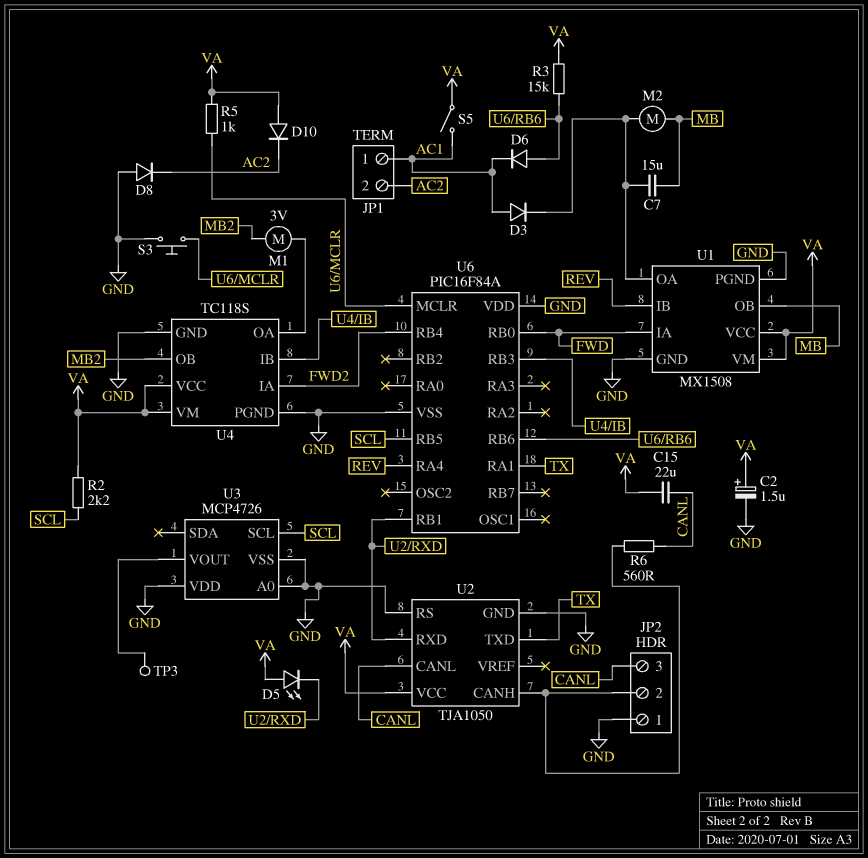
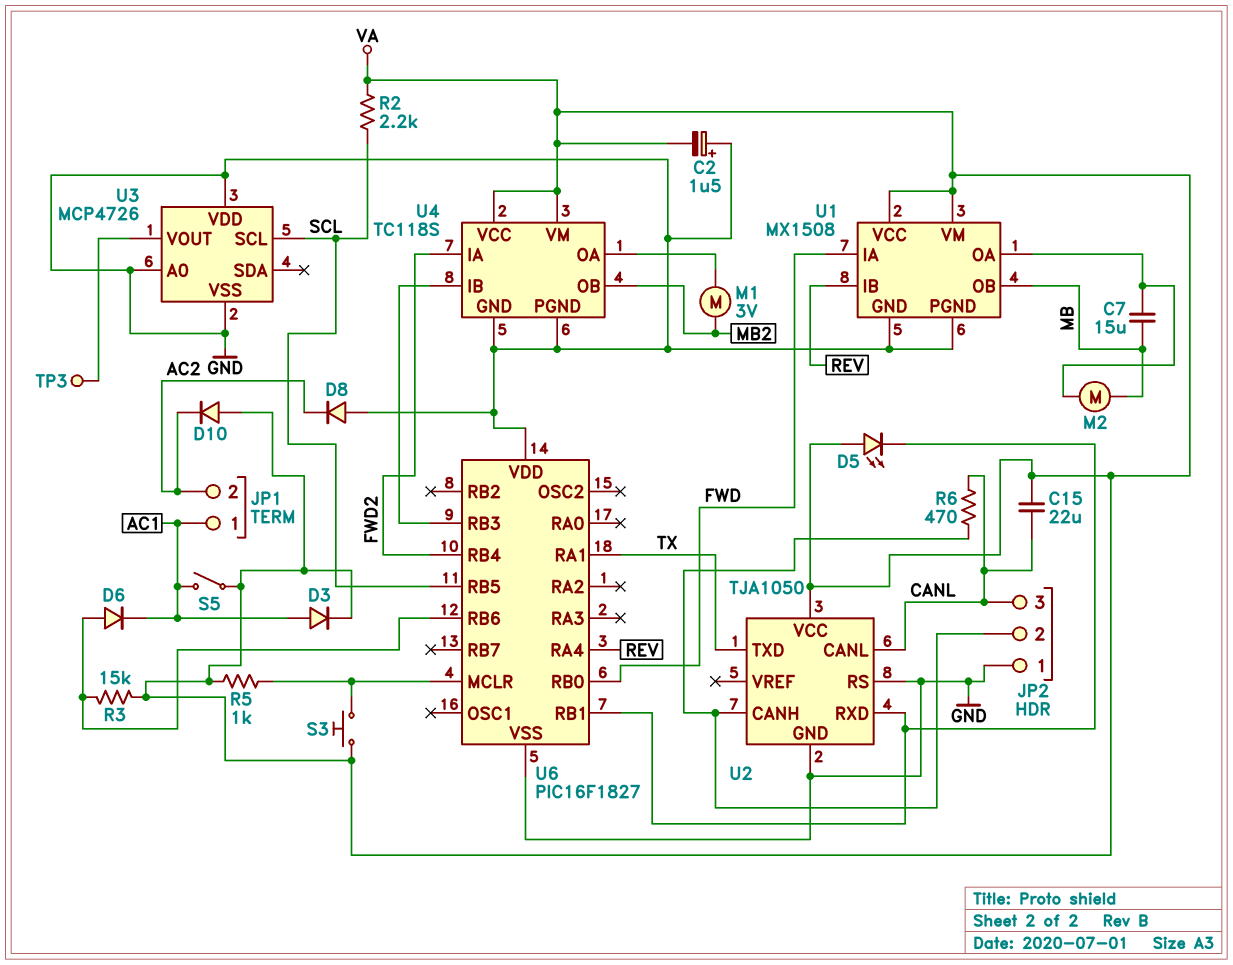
C2: 1.5uF (plus VA, minus GND) -> 1.5uF (plus GND, minus VA)
D3: diode (A AC1, K U1/OA) -> diode (A AC1, K VA)
R6: 560 (CANL, JP2/2) -> 470 (CANL, JP2/2)
S3: button (GND, U6/MCLR) -> button (U6/MCLR, VA)
U6: PIC16F84A -> PIC16F1827

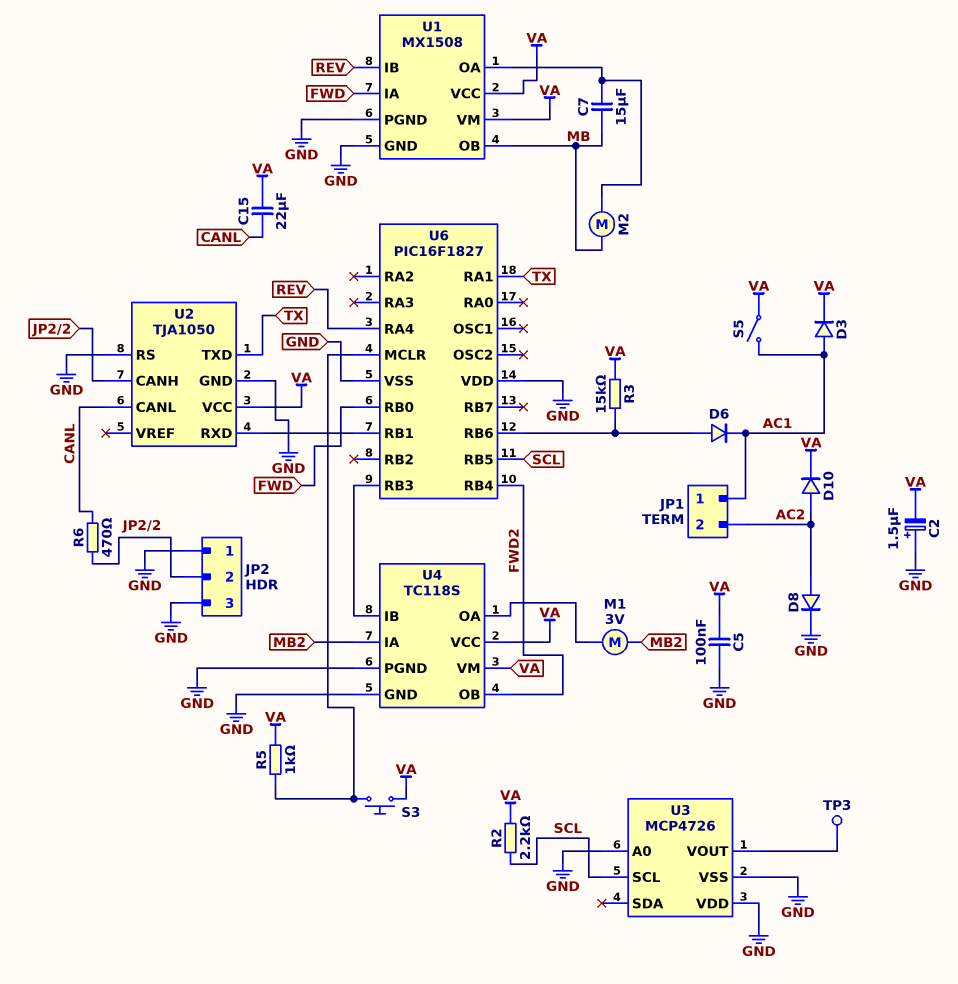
C5: none -> 100nF (GND, VA)
D5: LED (A VA, K U2/RXD) -> none
D8: diode (A GND, K AC2) -> diode (A AC2, K GND)
D10: diode (A VA, K AC2) -> diode (A AC2, K VA)
JP2 pin 3: CANL -> GND
U4 pin IA: FWD2 -> MB2
U4 pin OB: MB2 -> FWD2

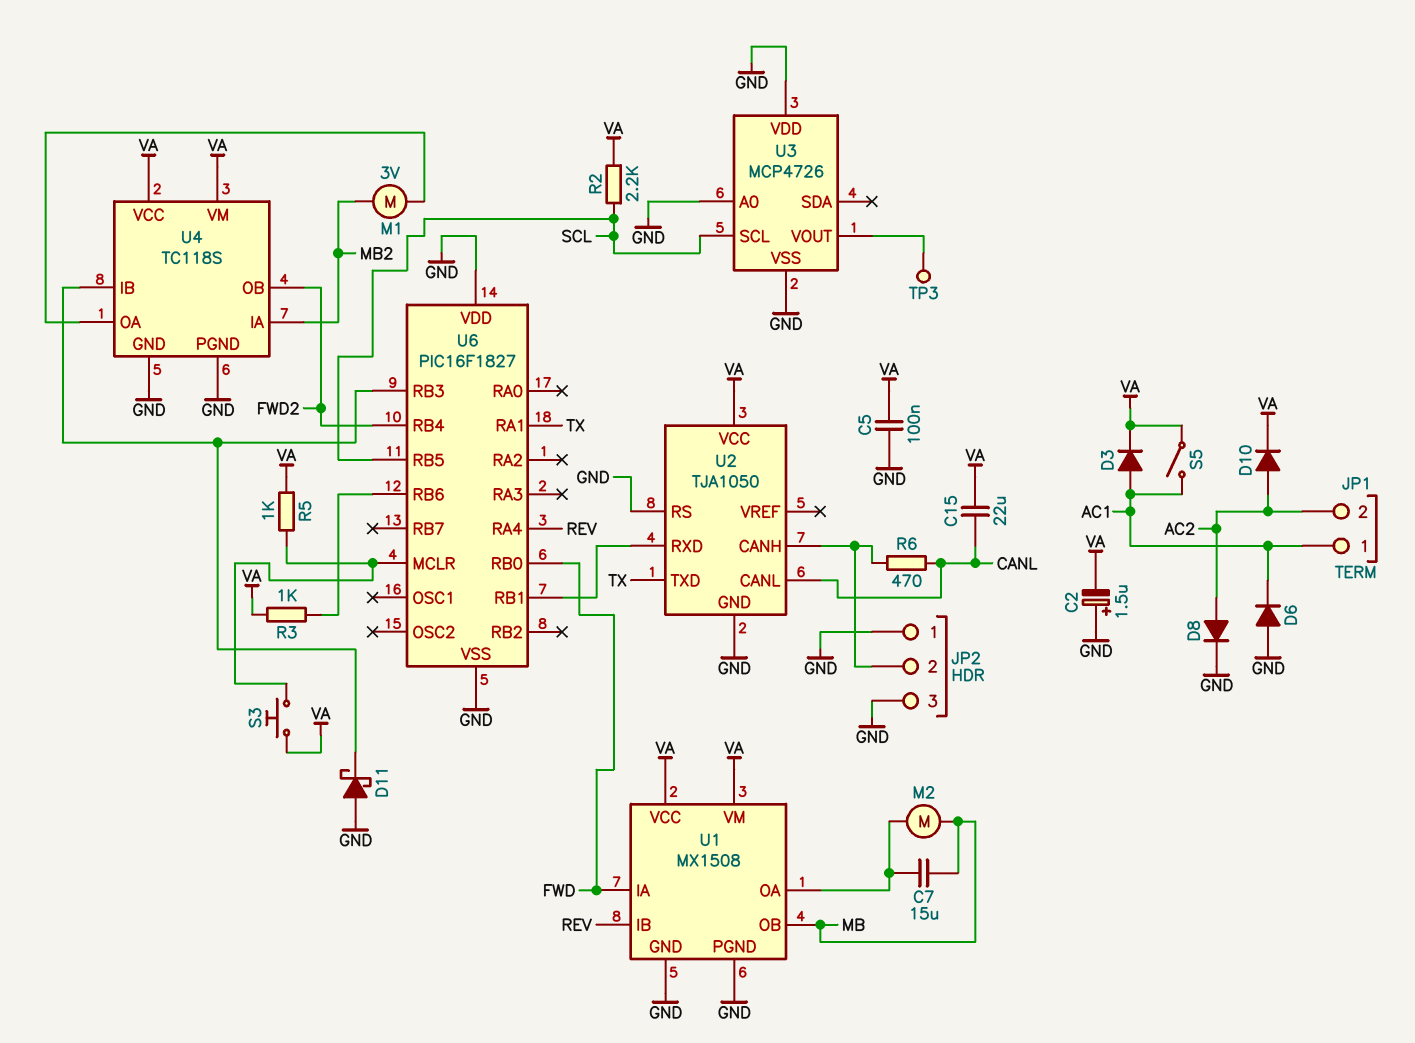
D6: diode (A U6/RB6, K AC1) -> diode (A GND, K AC1)
D11: none -> schottky (A GND, K U4/IB)
R3: 15k (U6/RB6, VA) -> 1k (U6/RB6, VA)

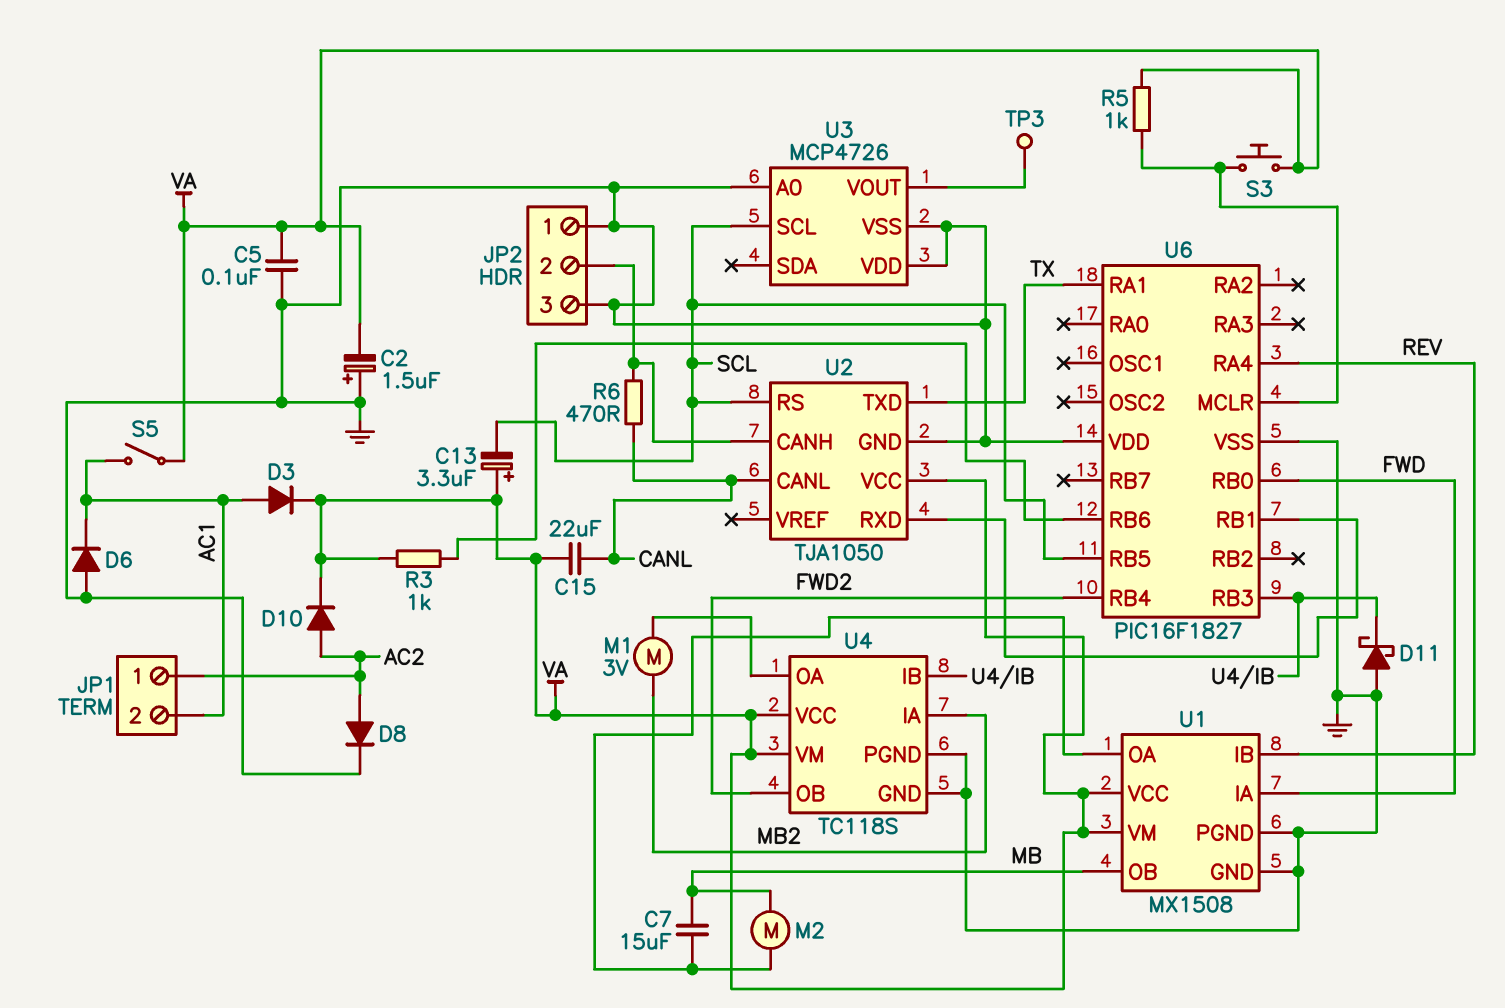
C13: none -> 3.3uF (plus VA, minus SCL)
JP1 pin 1: AC1 -> AC2
JP1 pin 2: AC2 -> AC1
R2: 2.2k (SCL, VA) -> none
U2 pin RS: GND -> SCL

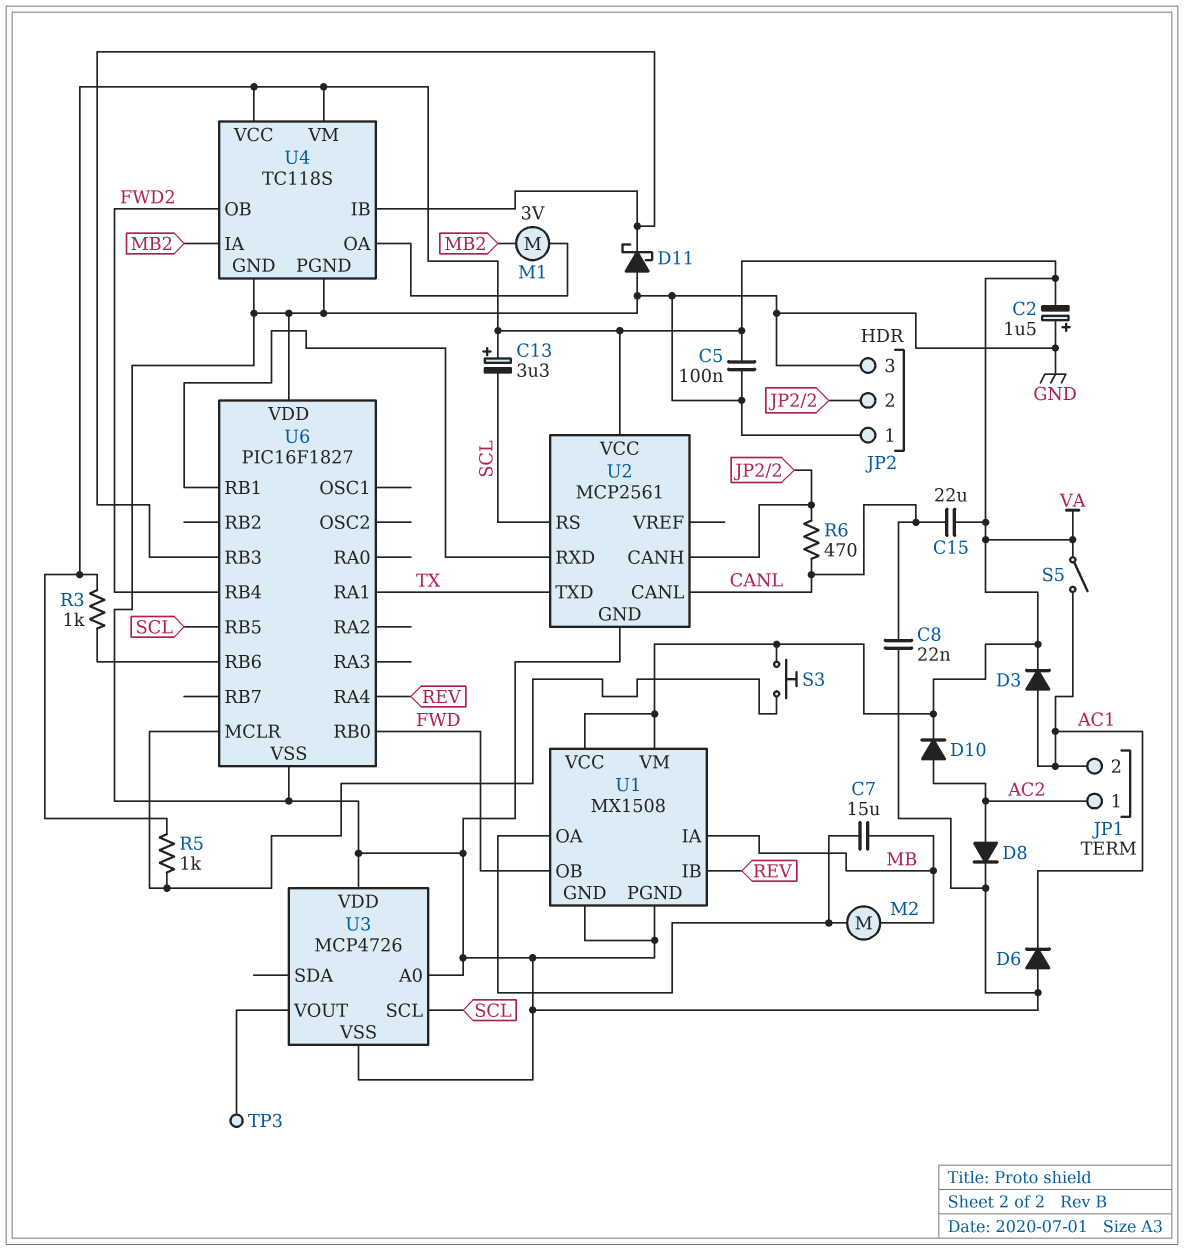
C8: none -> 22nF (CANL, GND)
U1 pin IA: FWD -> MB
U1 pin OB: MB -> FWD
U2: TJA1050 -> MCP2561

